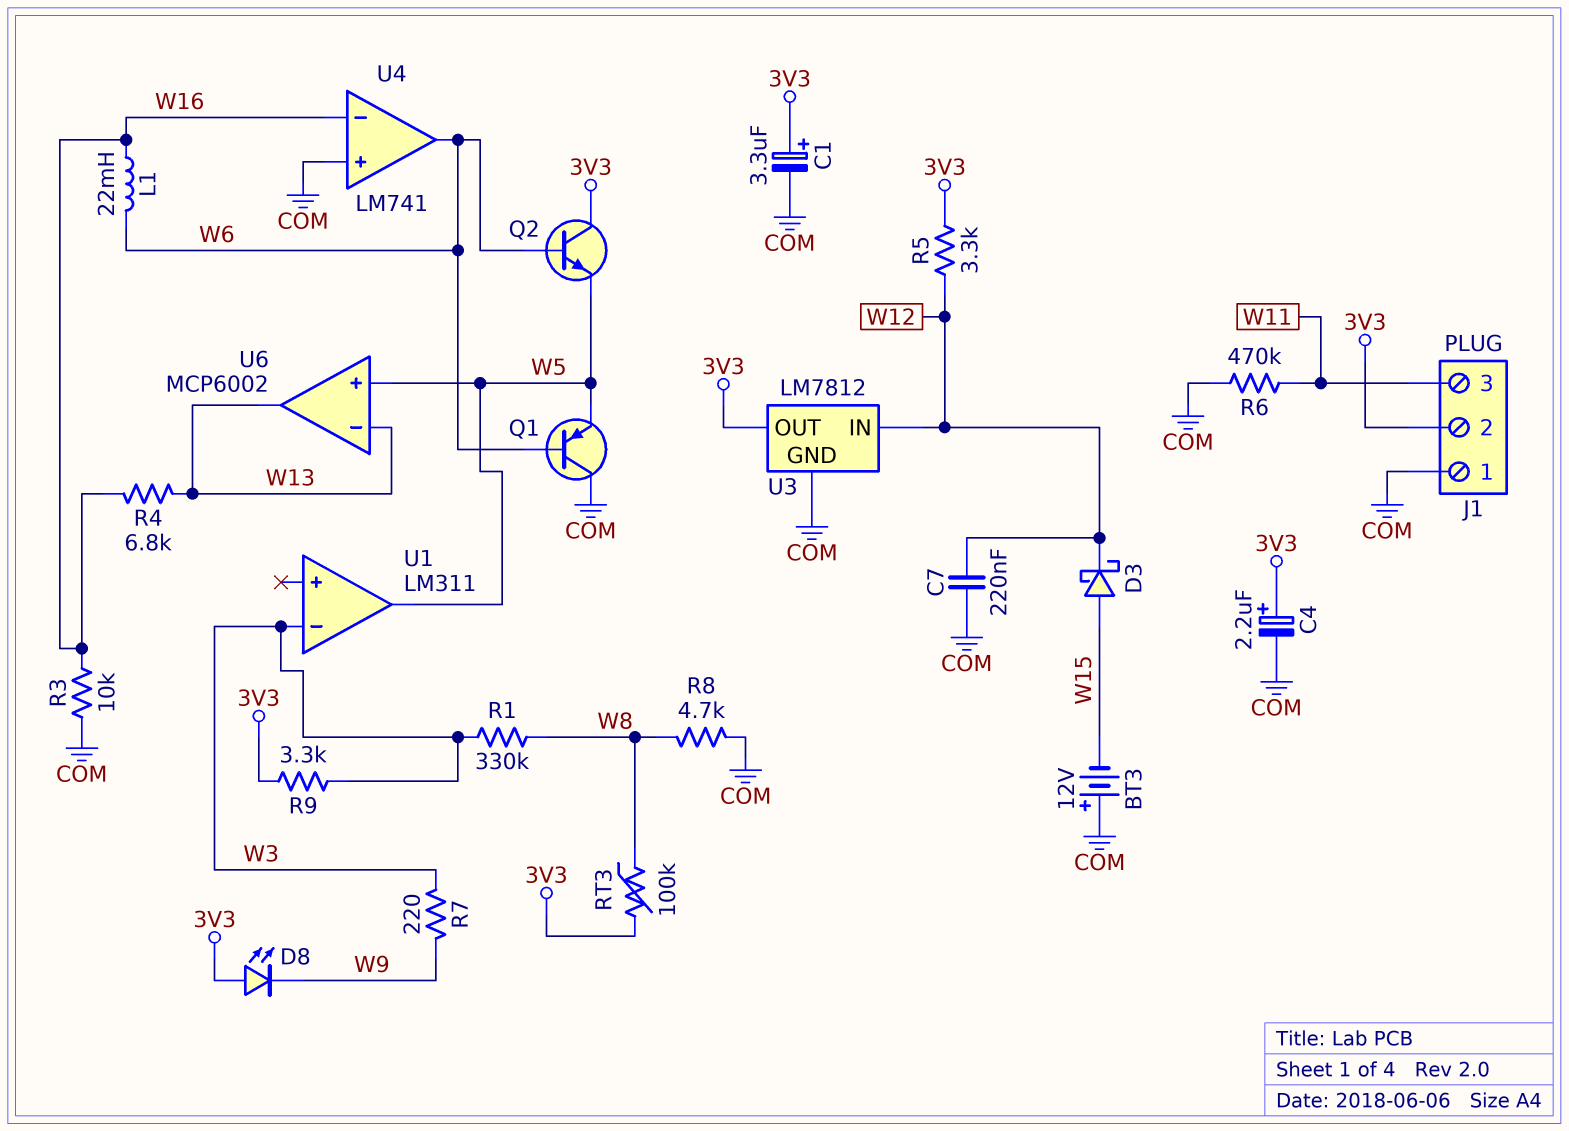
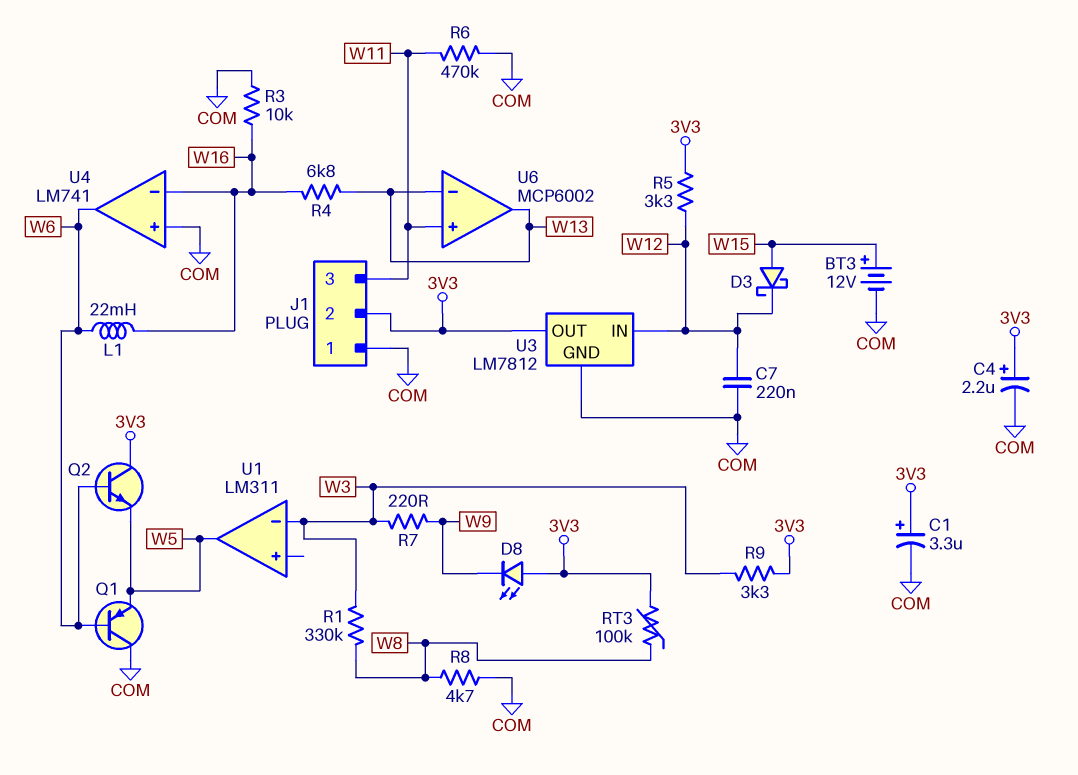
BT3: 12V (plus COM, minus W15) -> 12V (plus W15, minus COM)
U6 pin in+: W5 -> W11

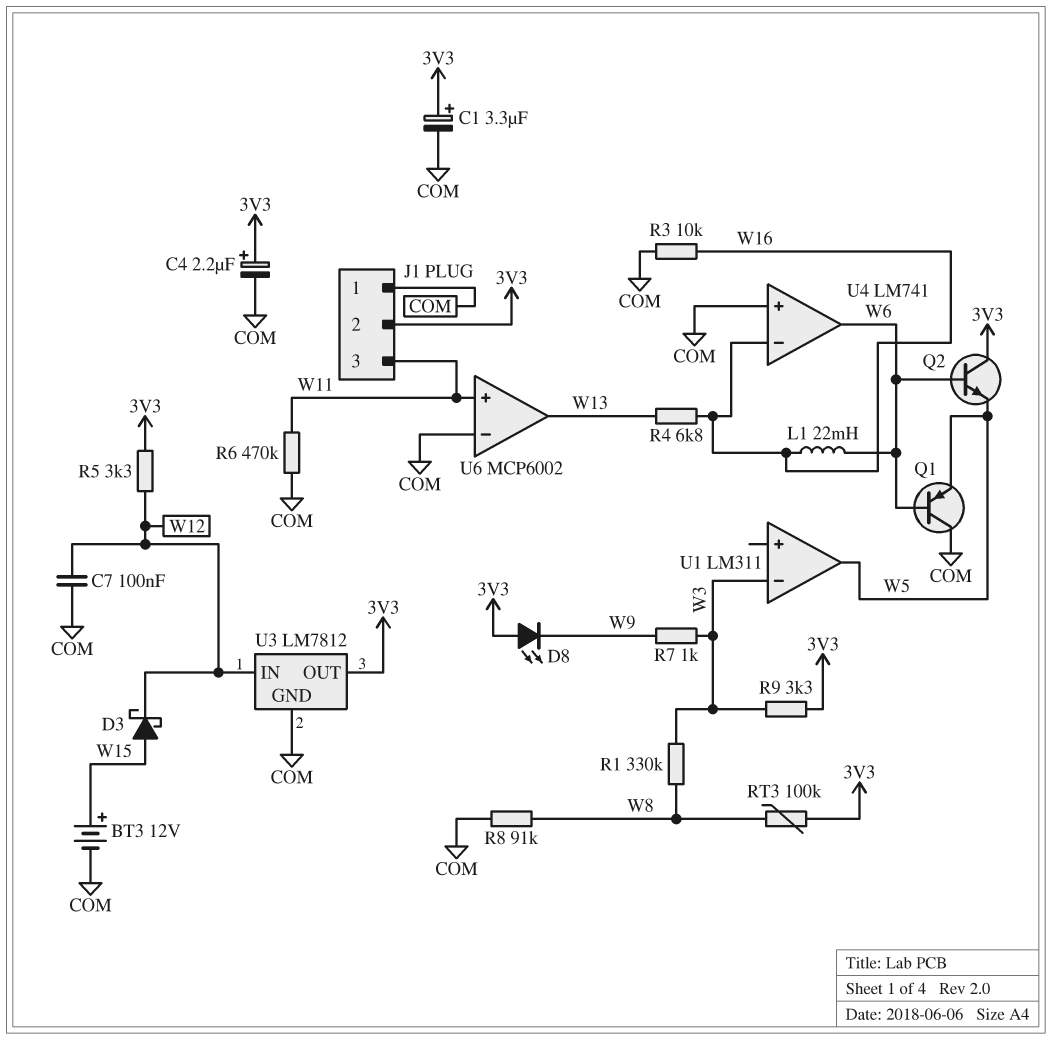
C7: 220nF (COM, W12) -> 100nF (COM, W12)
R7: 220 (W3, W9) -> 1k (W3, W9)
R8: 4.7k (COM, W8) -> 91k (COM, W8)
U6 pin in-: W13 -> COM

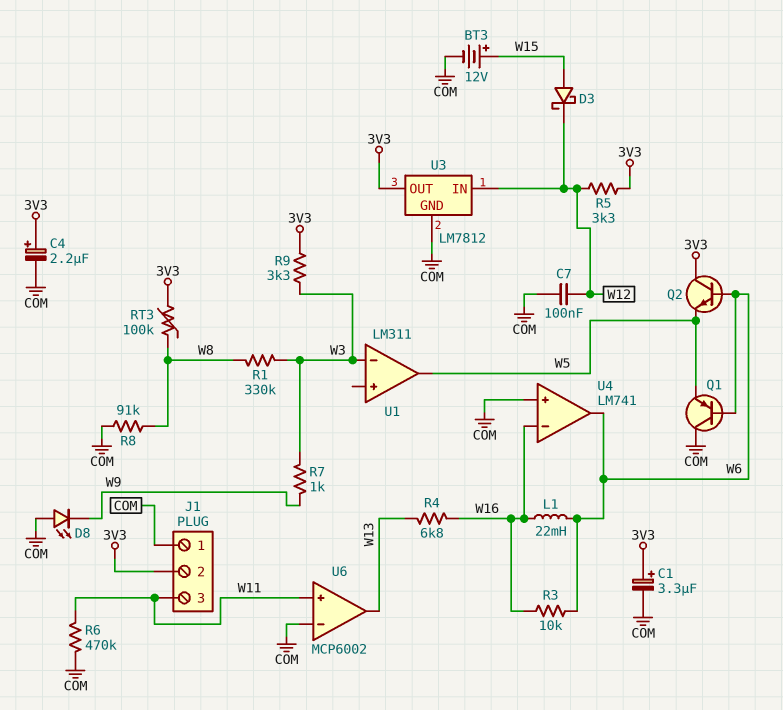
D8: LED (A 3V3, K W9) -> LED (A COM, K W9)
R3: 10k (COM, W16) -> 10k (W6, W16)

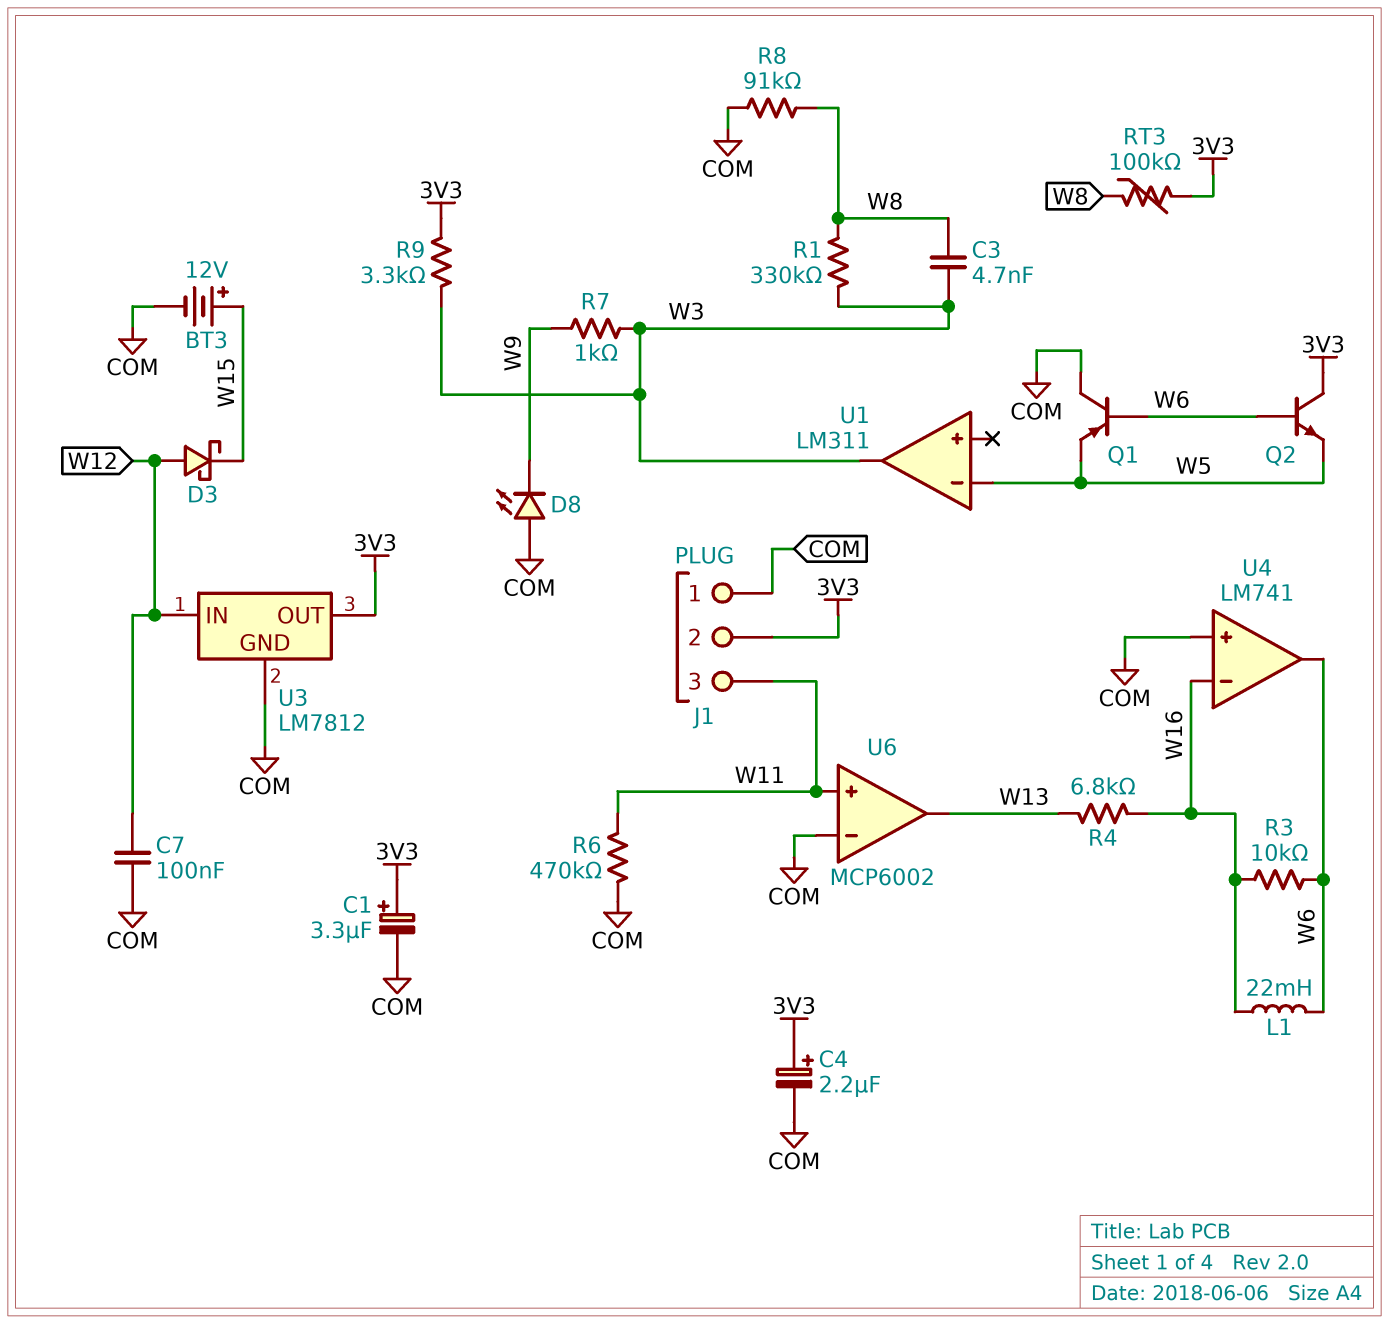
C3: none -> 4.7nF (W3, W8)
D3: schottky (A W15, K W12) -> schottky (A W12, K W15)
R5: 3.3k (3V3, W12) -> none
U1 pin in-: W3 -> W5
U1 pin out: W5 -> W3

